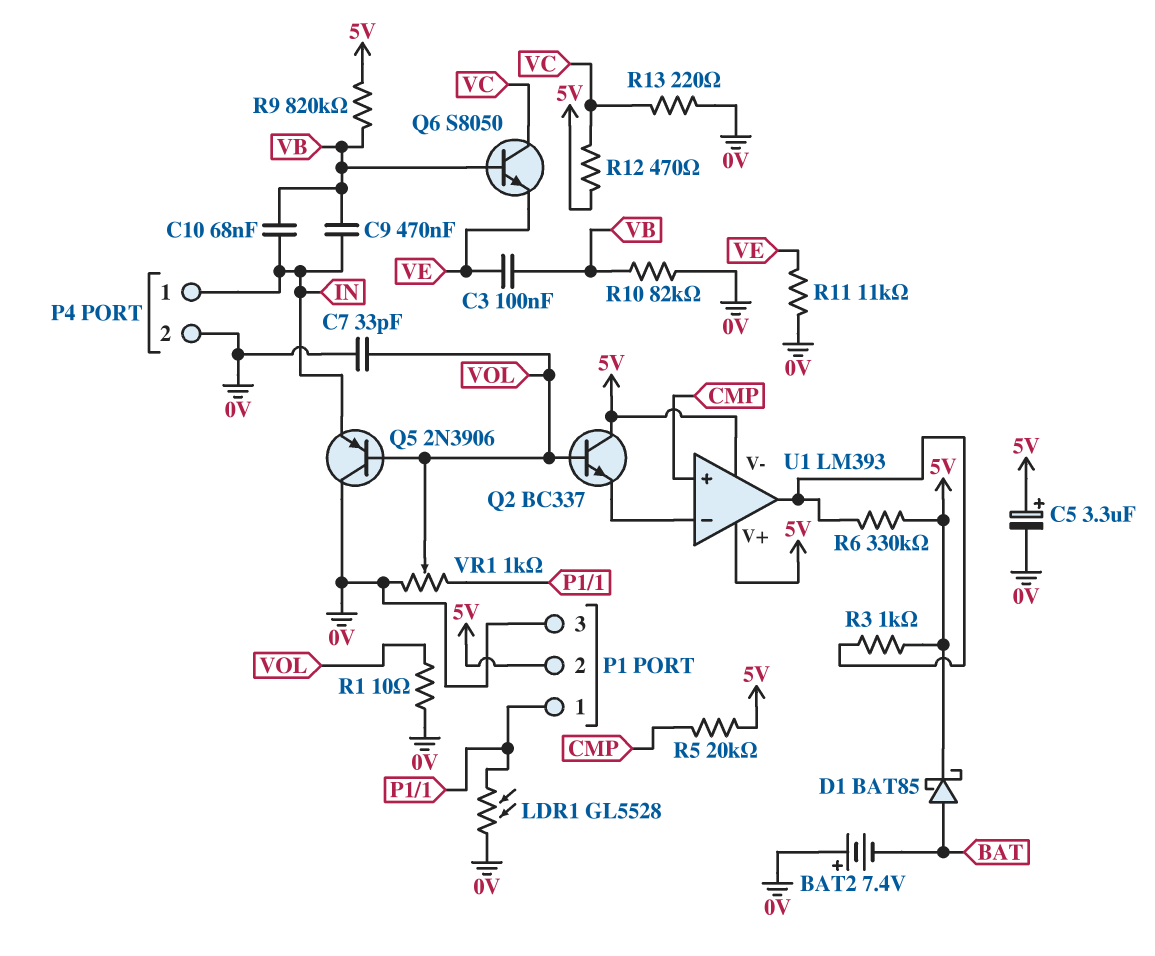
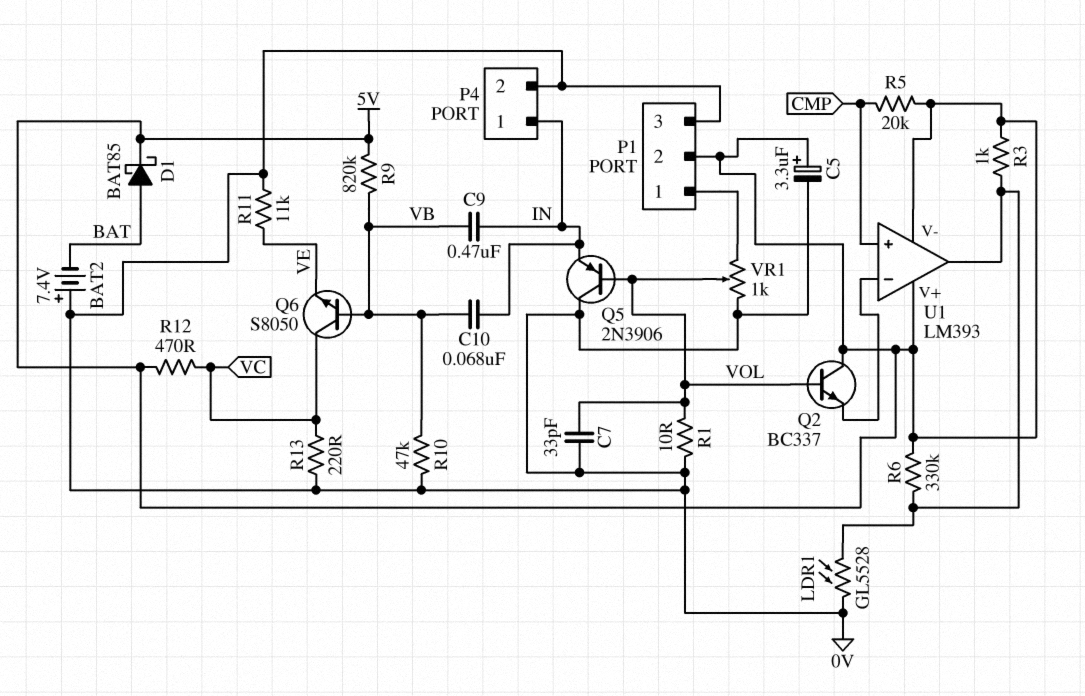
C3: 100nF (VB, VE) -> none
LDR1: GL5528 (0V, P1/1) -> GL5528 (0V, U1/out)
R10: 82k (0V, VB) -> 47k (0V, VB)

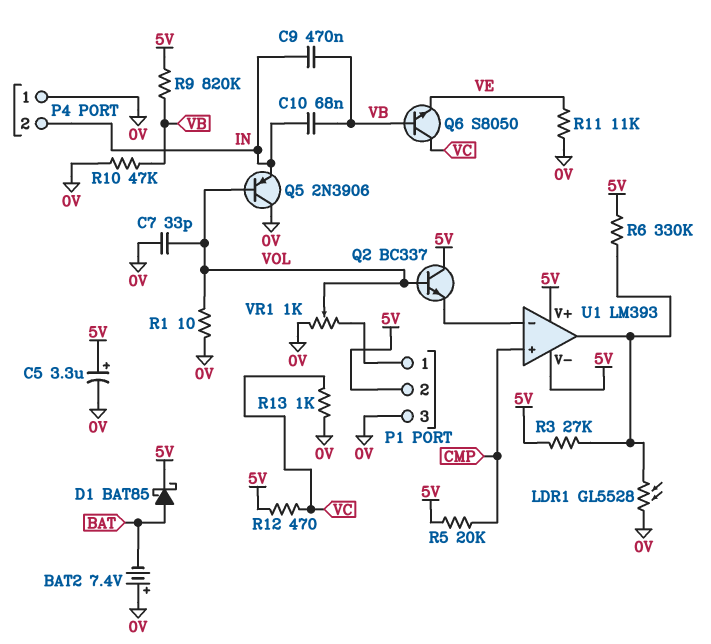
P4 pin 1: IN -> 0V
P4 pin 2: 0V -> IN
R3: 1k (5V, U1/out) -> 27k (5V, U1/out)
R13: 220 (0V, VC) -> 1k (0V, VC)

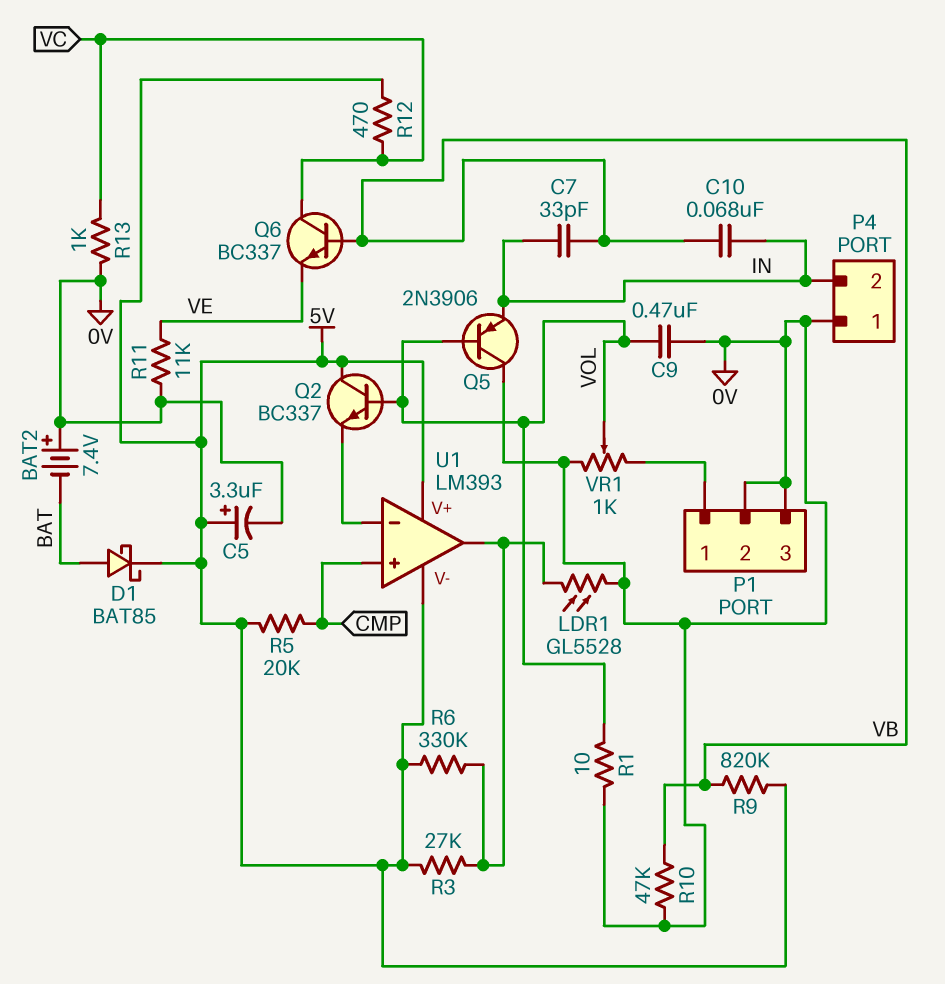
C7: 33pF (0V, VOL) -> 33pF (IN, VB)
C9: 470nF (IN, VB) -> 470nF (0V, VOL)
P1 pin 2: 5V -> 0V
Q6: NPN S8050 (B VB, C VC, E VE) -> NPN BC337 (B VB, C VC, E VE)

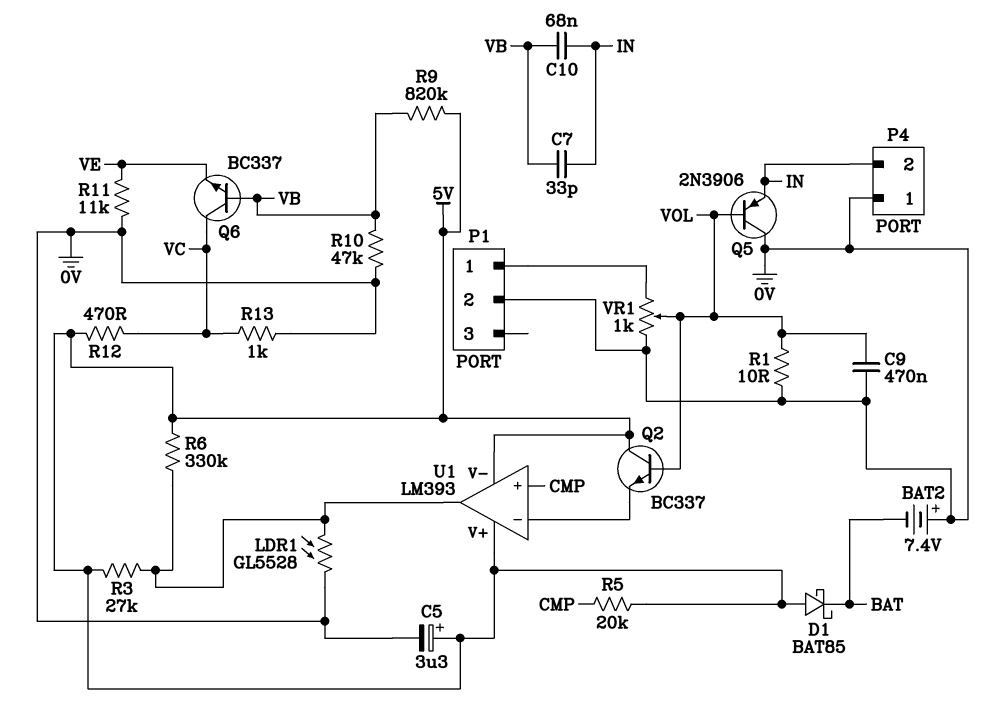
D1: schottky BAT85 (A BAT, K 5V) -> schottky BAT85 (A 5V, K BAT)
P1 pin 3: 0V -> none

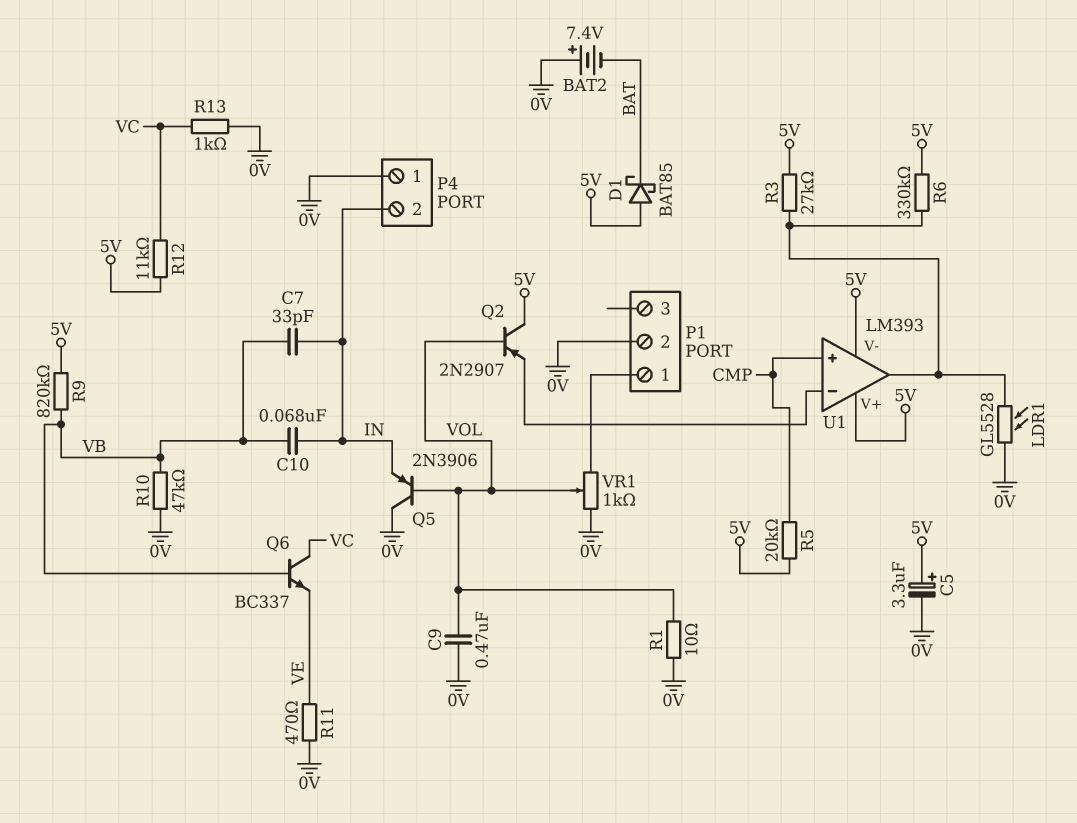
Q2: NPN BC337 (B VOL, C 5V, E U1/in-) -> PNP 2N2907 (B VOL, C 5V, E U1/in-)
R11: 11k (0V, VE) -> 470 (0V, VE)
R12: 470 (5V, VC) -> 11k (5V, VC)

